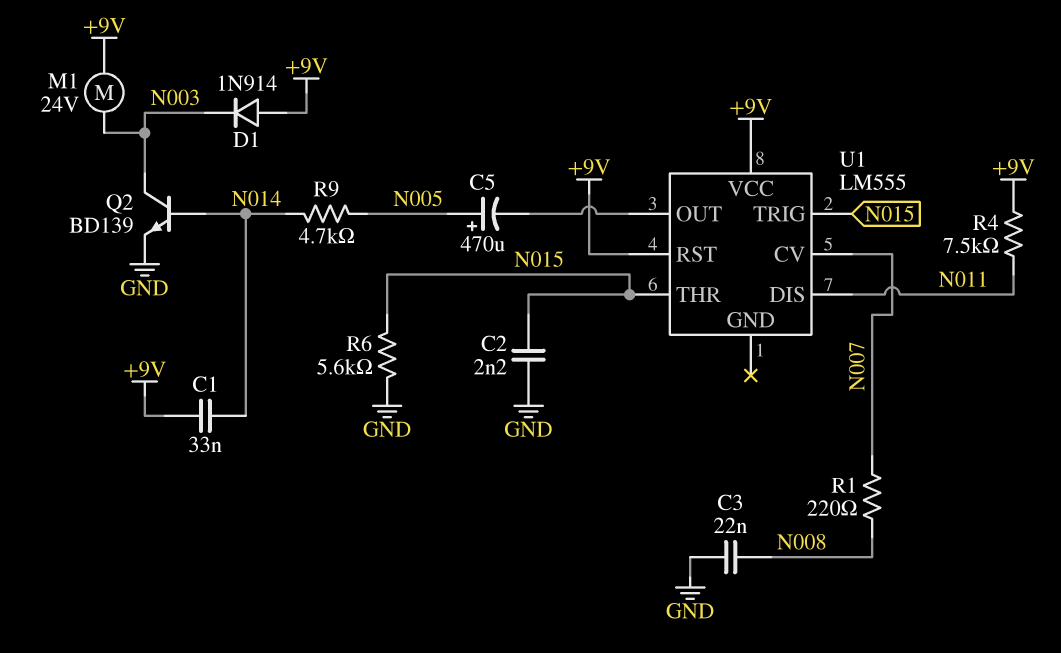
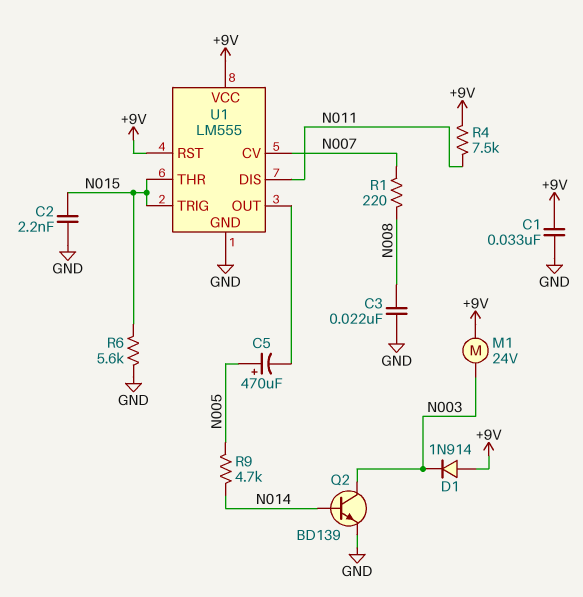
C1: 33nF (+9V, N014) -> 33nF (+9V, GND)
U1 pin GND: none -> GND

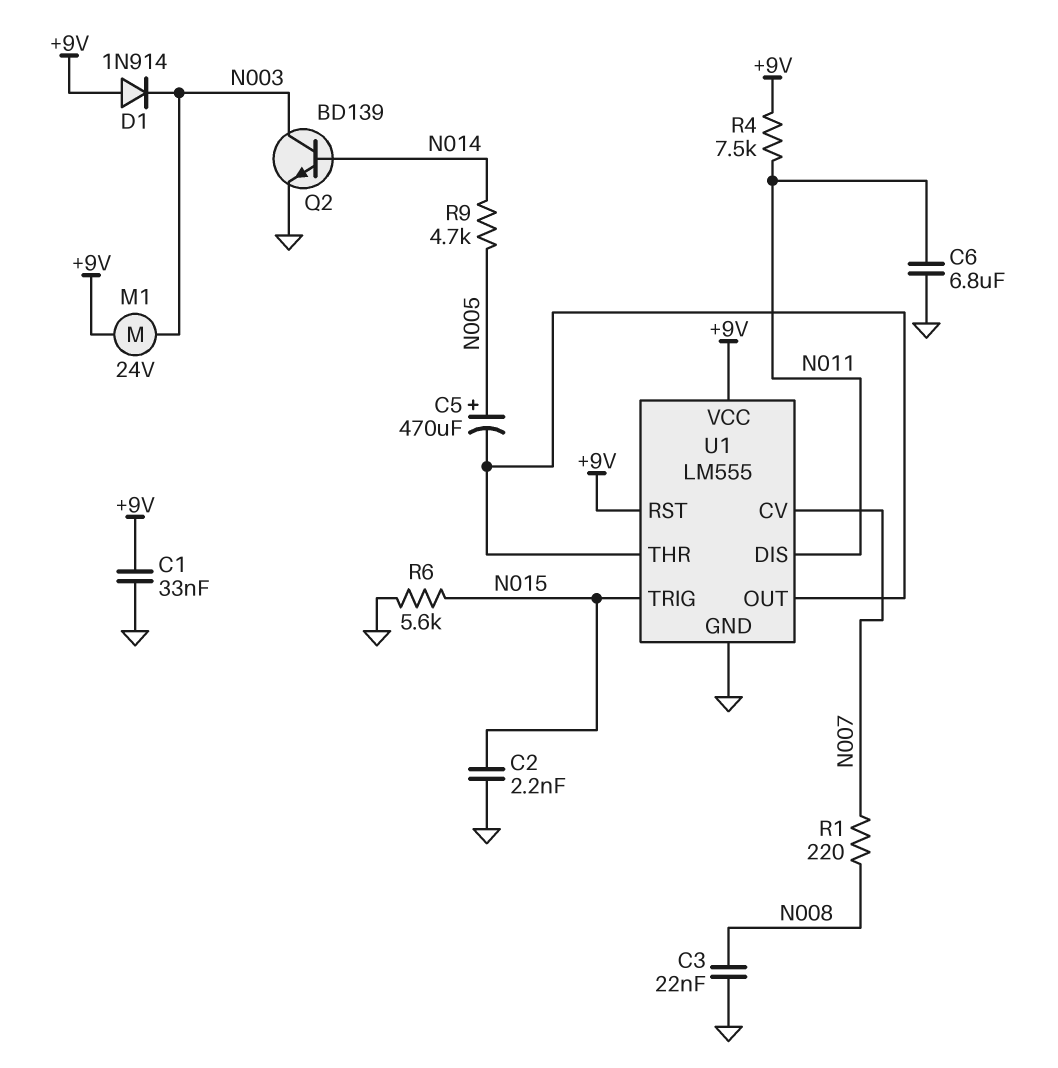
C6: none -> 6.8uF (GND, N011)
U1 pin THR: N015 -> U1/OUT

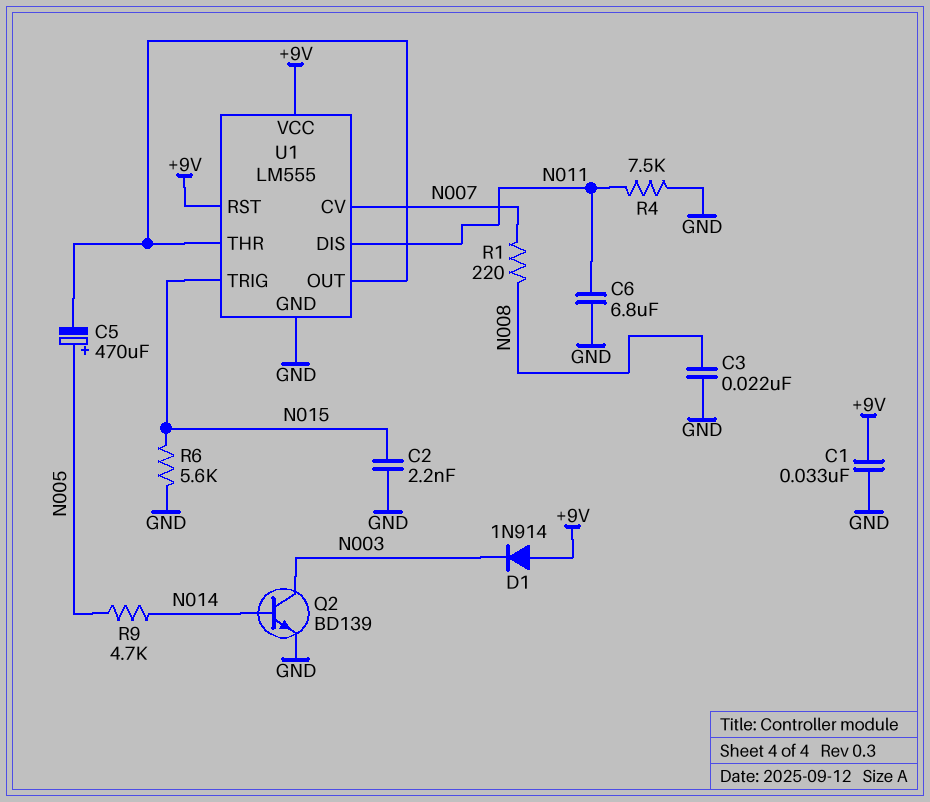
M1: motor 24V (+9V, N003) -> none
R4: 7.5k (+9V, N011) -> 7.5k (GND, N011)

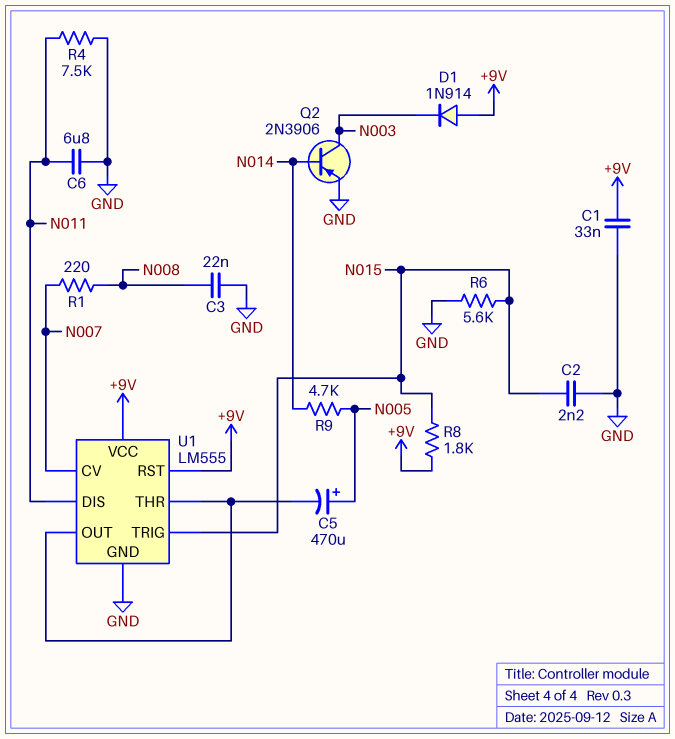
Q2: NPN BD139 (B N014, C N003, E GND) -> PNP 2N3906 (B N014, C N003, E GND)
R8: none -> 1.8k (+9V, N015)

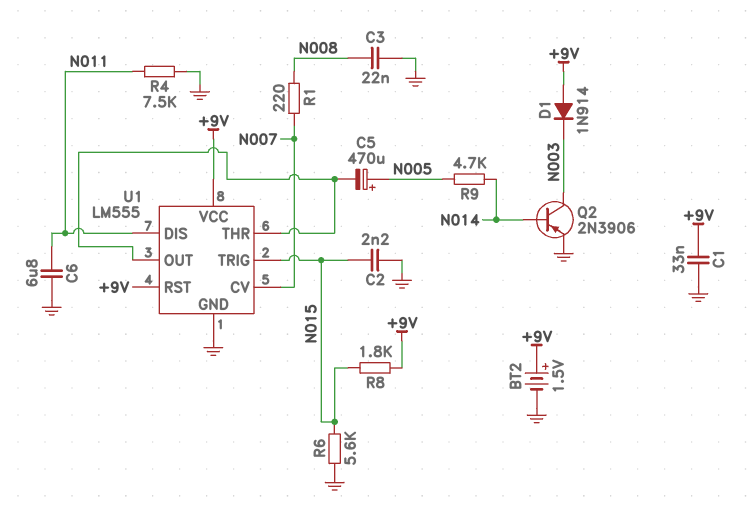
BT2: none -> 1.5V (plus +9V, minus GND)

